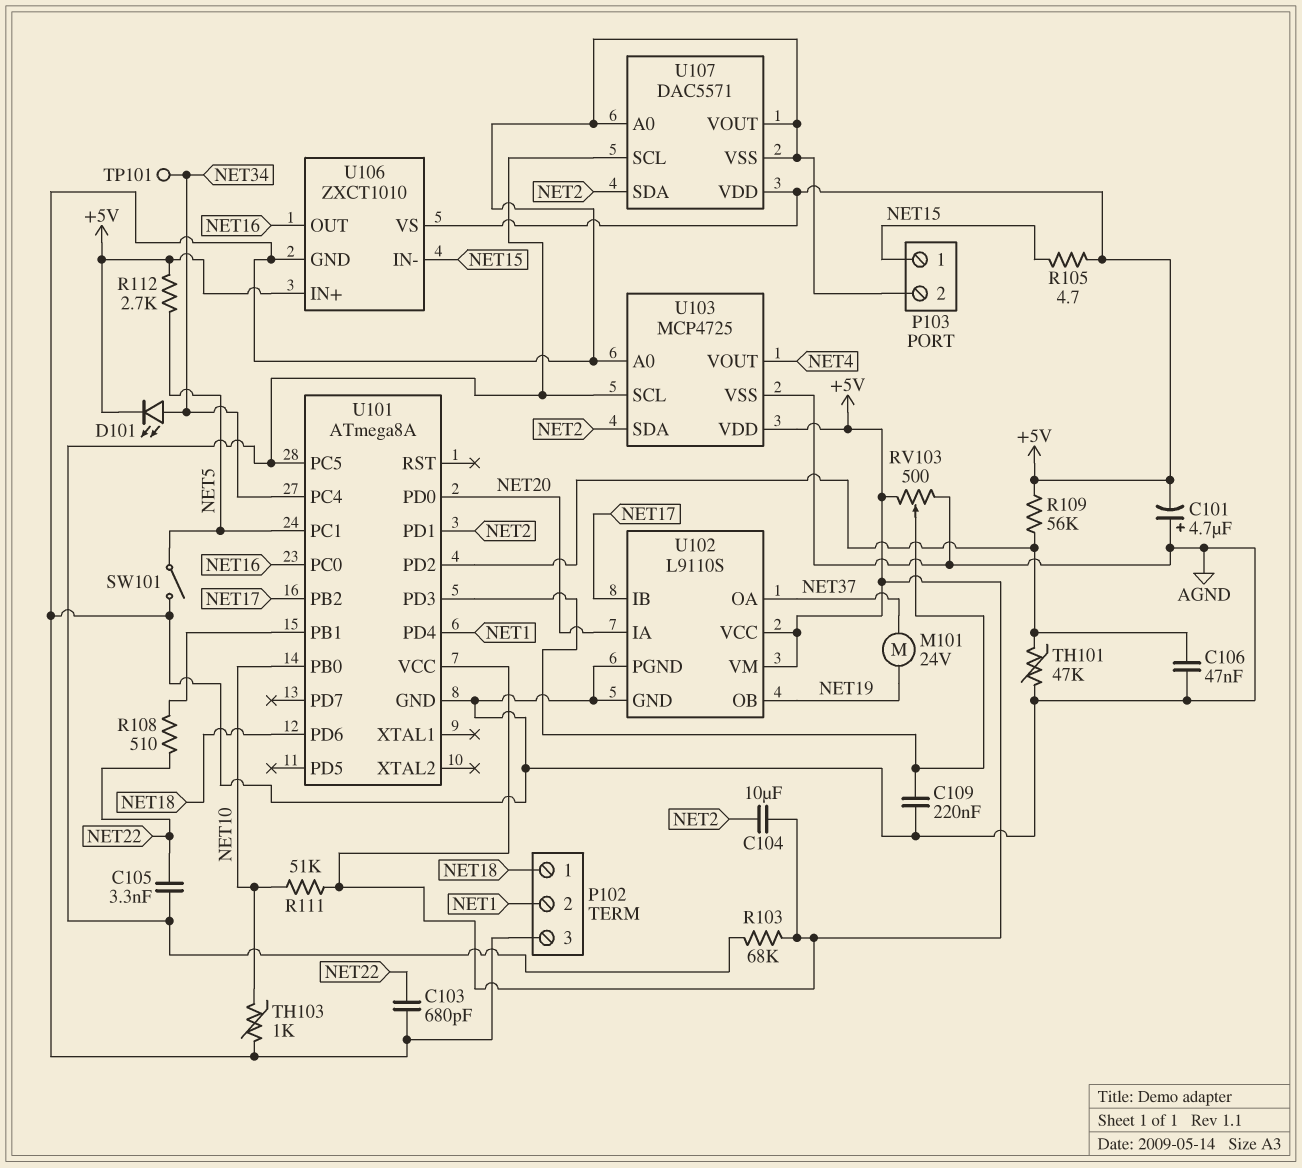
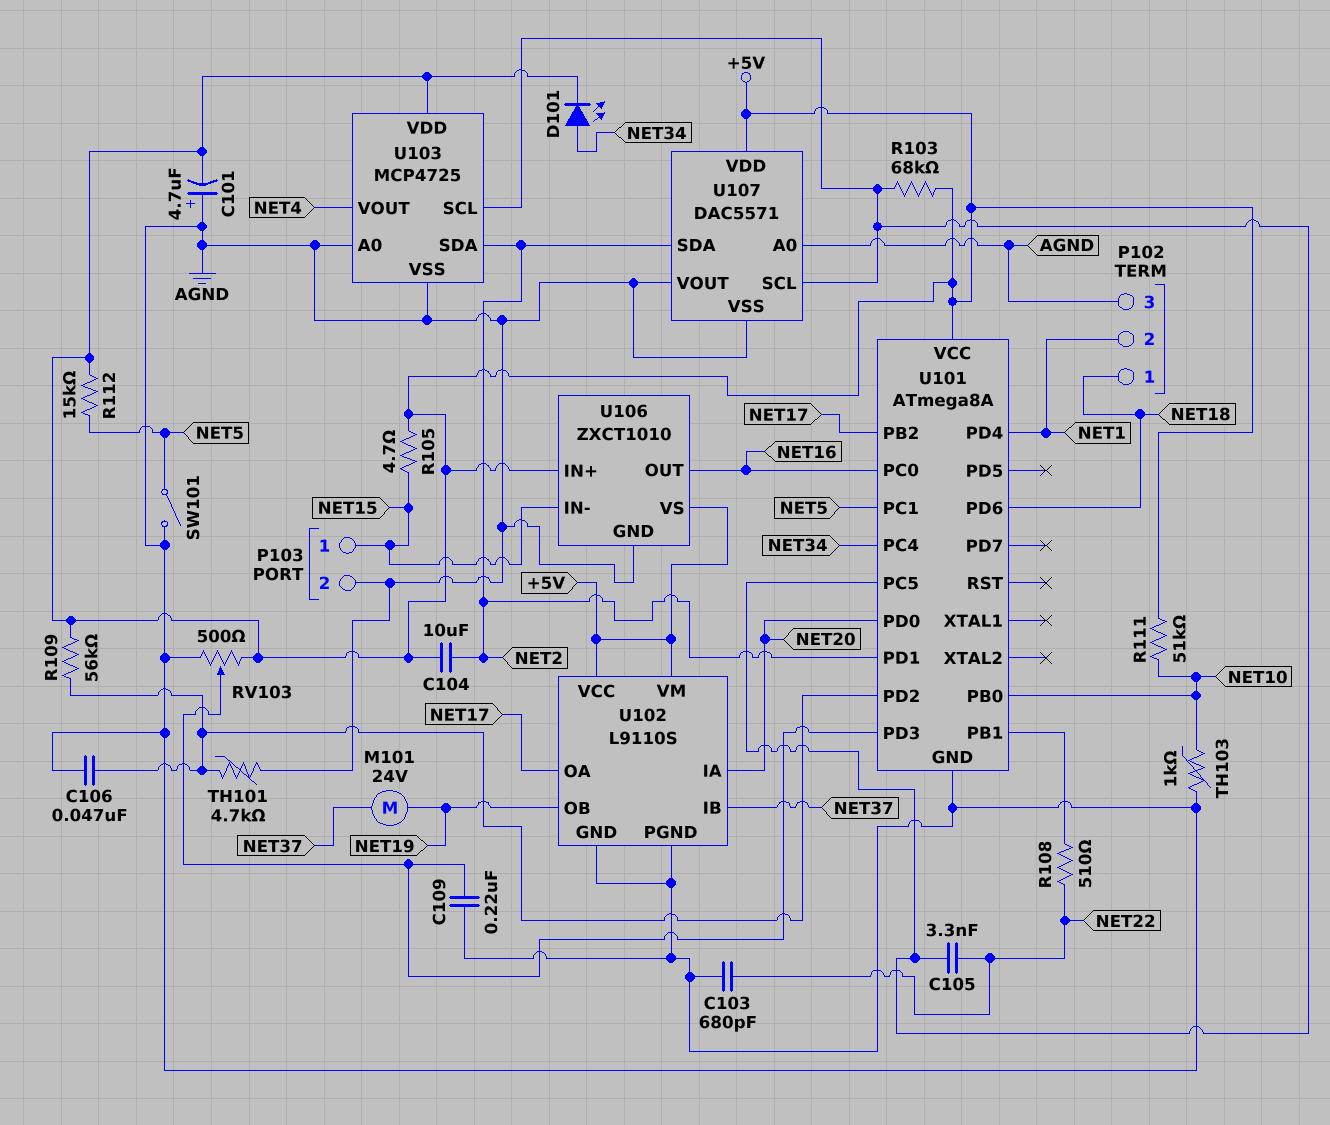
R112: 2.7k (+5V, NET5) -> 15k (+5V, NET5)
TH101: 47k (AGND, U101/PD2) -> 4.7k (AGND, U101/PD2)
TP101: test point (NET34) -> none
U102 pin IB: NET17 -> NET37
U102 pin OA: NET37 -> NET17

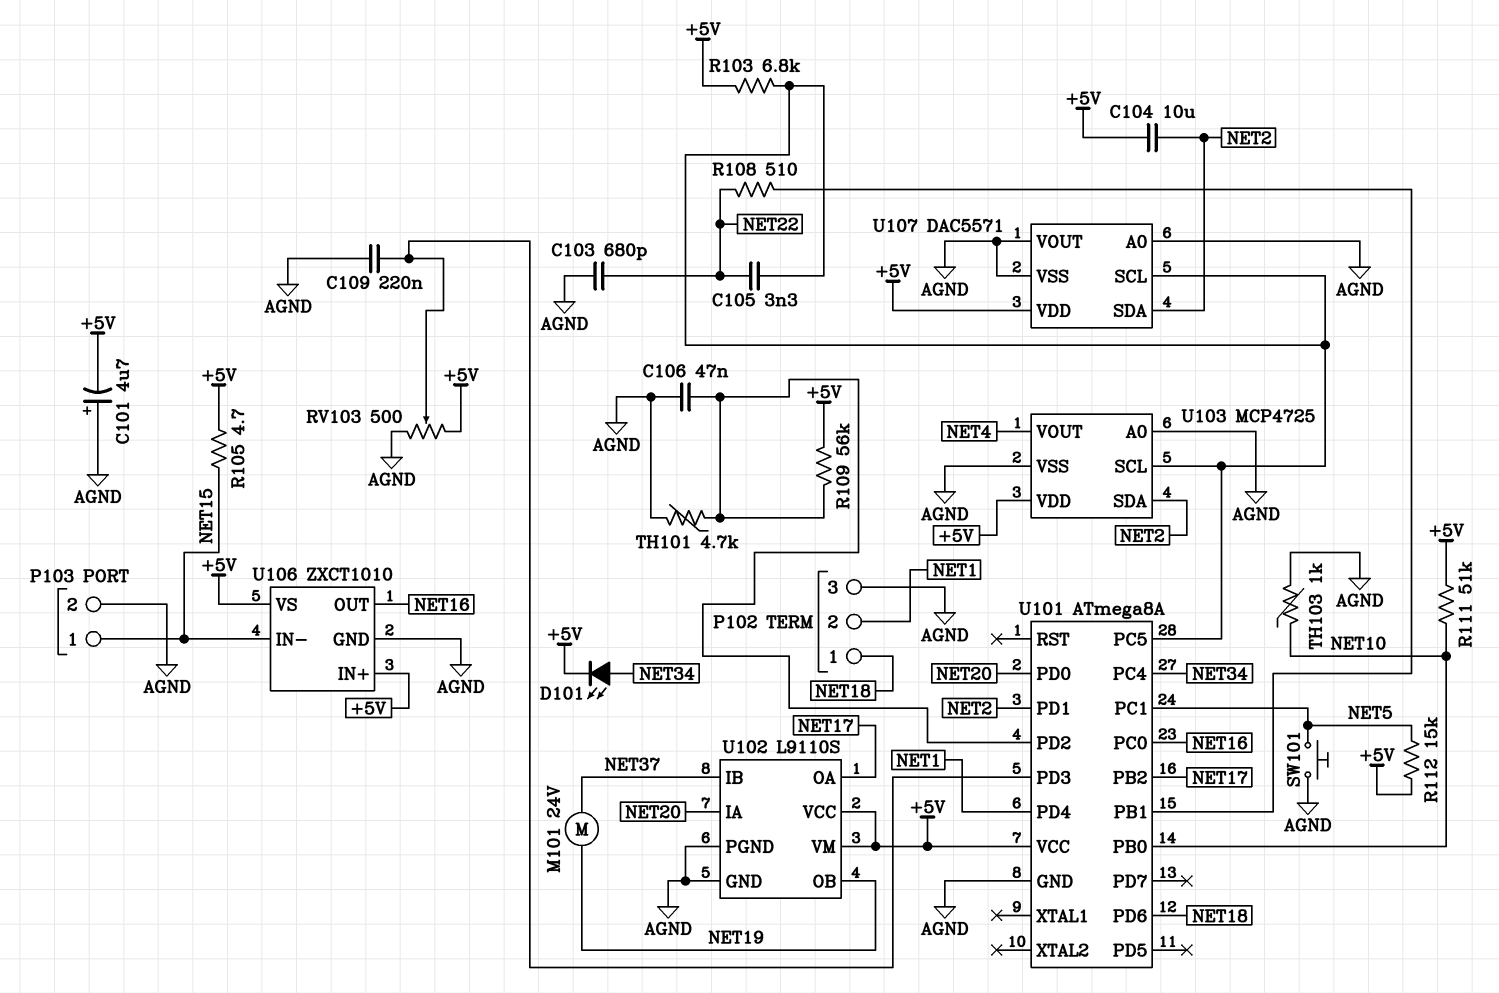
R103: 68k (+5V, U101/PC5) -> 6.8k (+5V, U101/PC5)
SW101: switch (AGND, NET5) -> button (AGND, NET5)

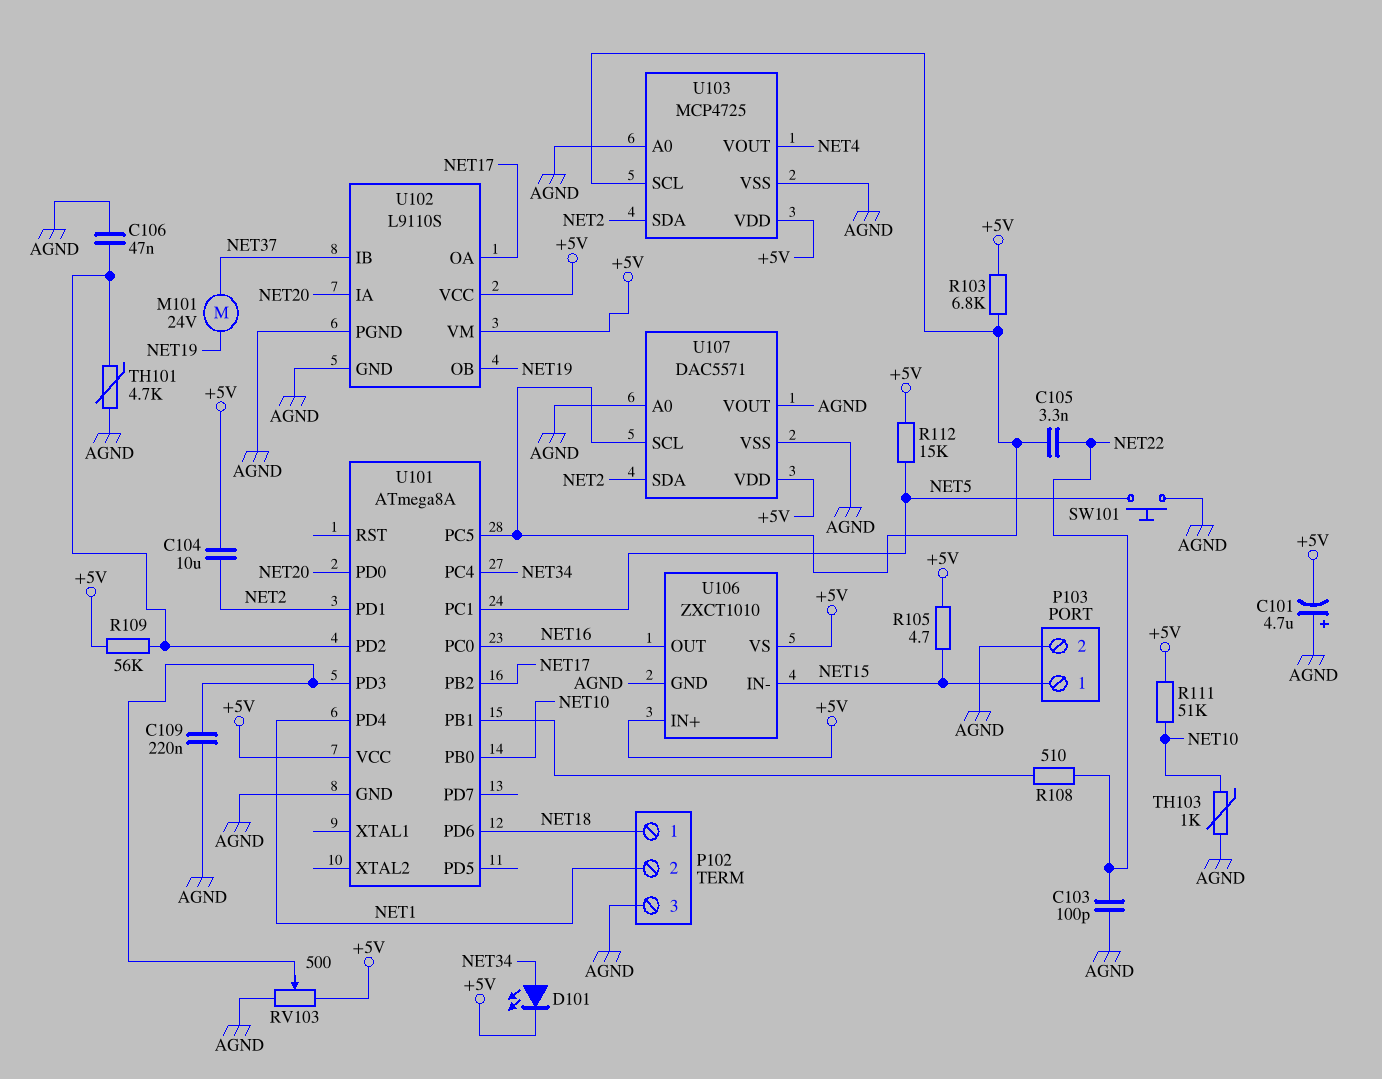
C103: 680pF (AGND, NET22) -> 100pF (AGND, NET22)

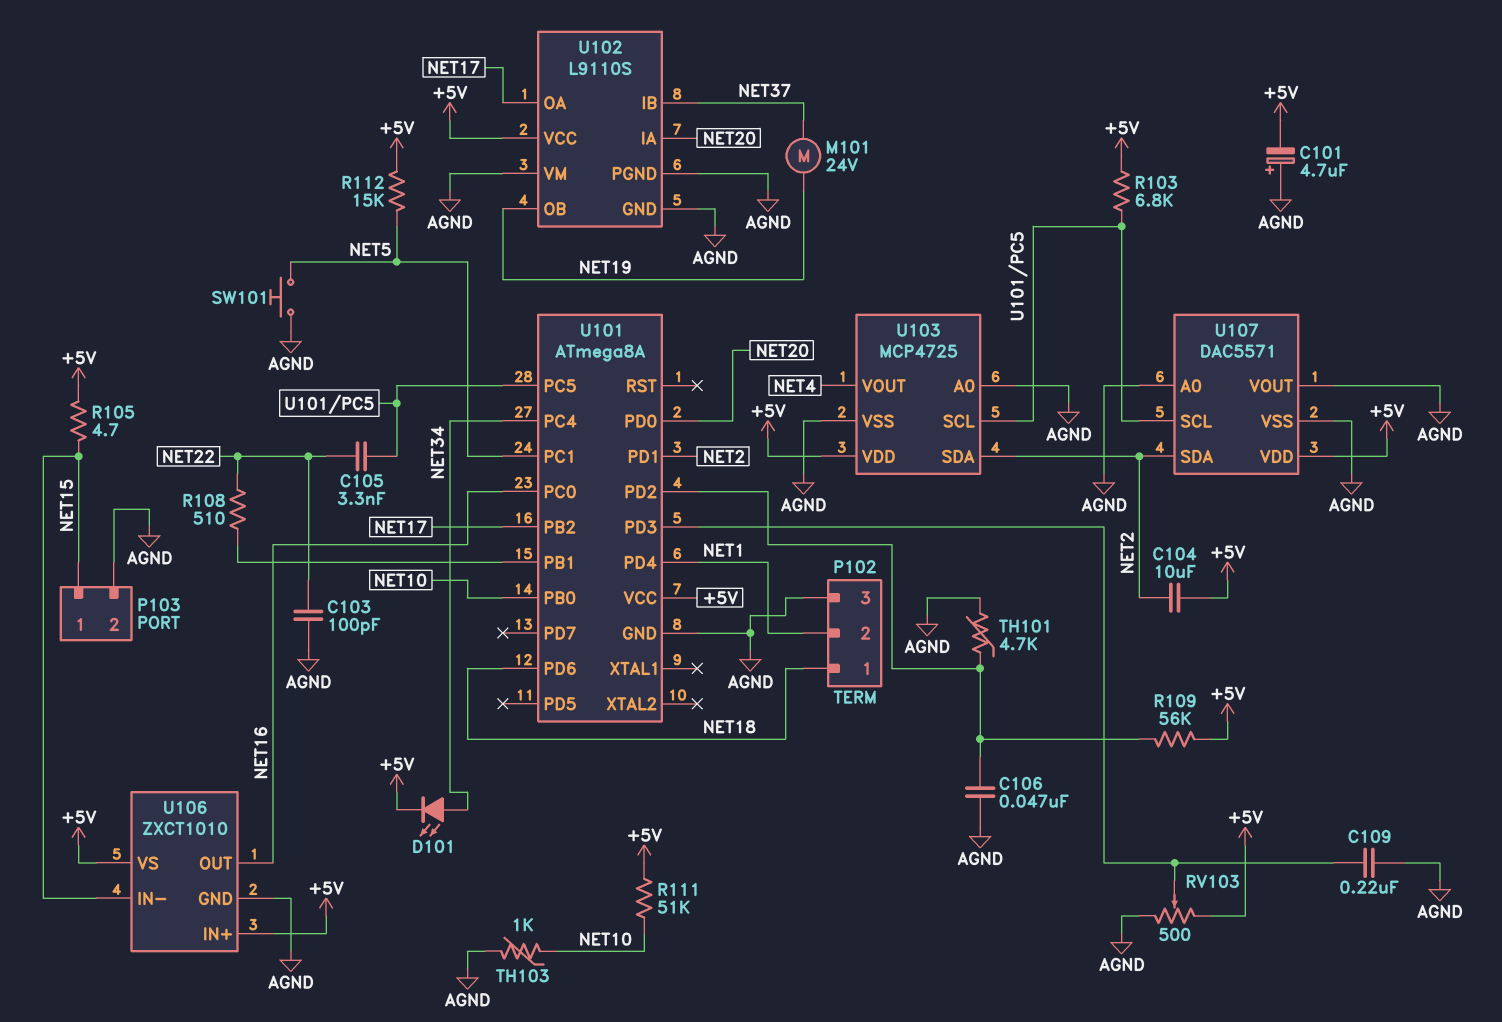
U102 pin VM: +5V -> AGND

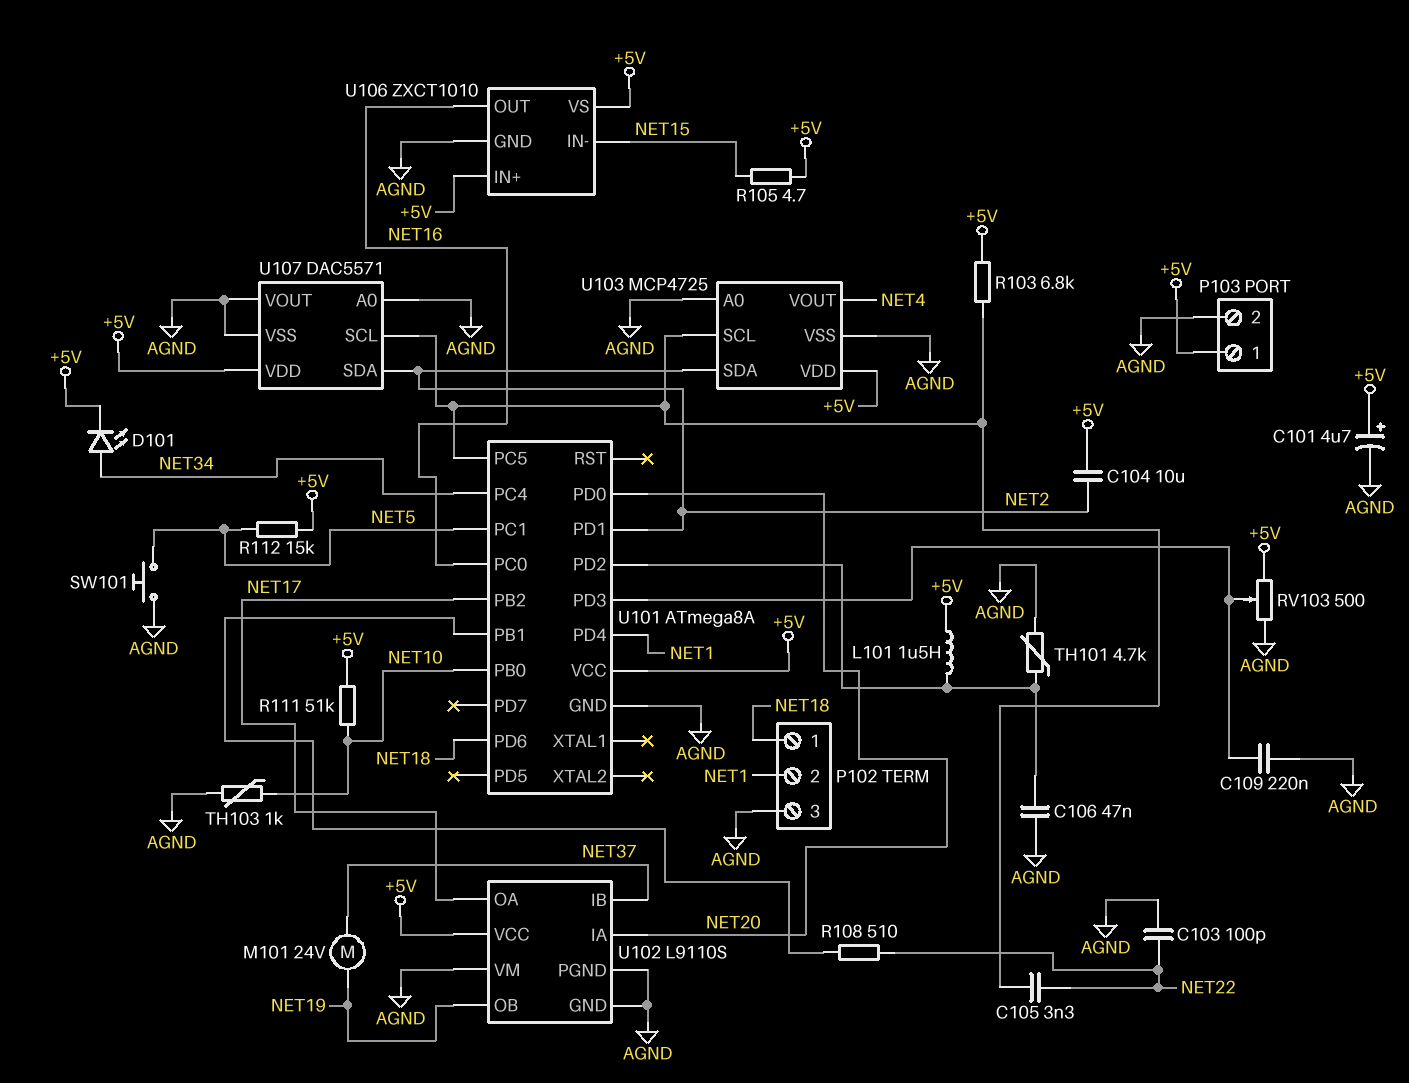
C101: 4.7uF (plus AGND, minus +5V) -> 4.7uF (plus +5V, minus AGND)
L101: none -> 1.5uH (+5V, U101/PD2)
P103 pin 1: NET15 -> +5V
R109: 56k (+5V, U101/PD2) -> none

